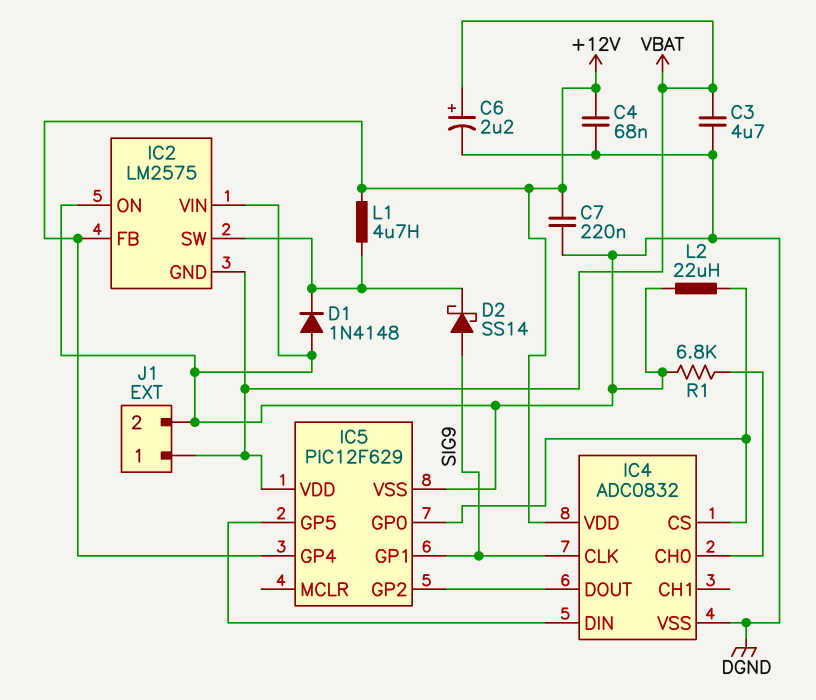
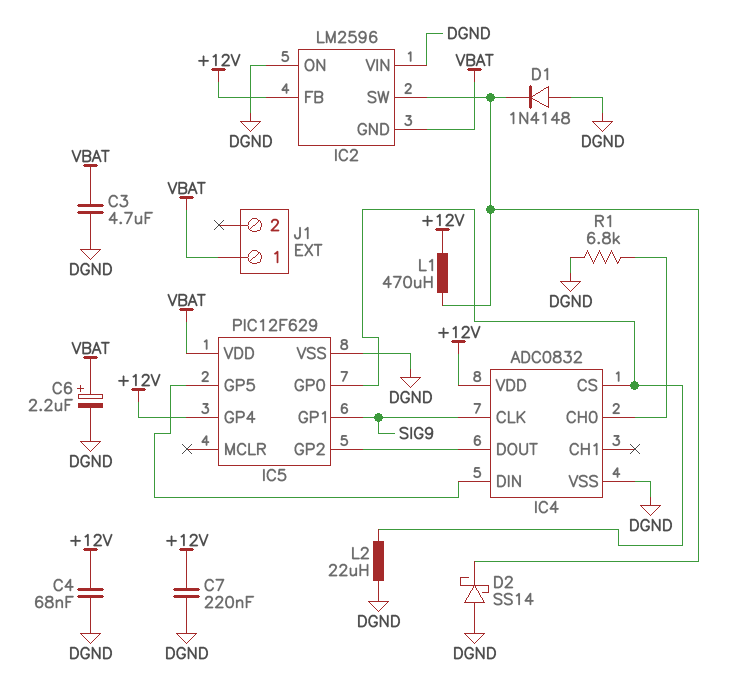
D2: schottky SS14 (A SIG9, K IC2/SW) -> schottky SS14 (A DGND, K IC2/SW)
IC2: LM2575 -> LM2596
J1 pin 2: DGND -> none
L1: 4.7uH (+12V, IC2/SW) -> 470uH (+12V, IC2/SW)

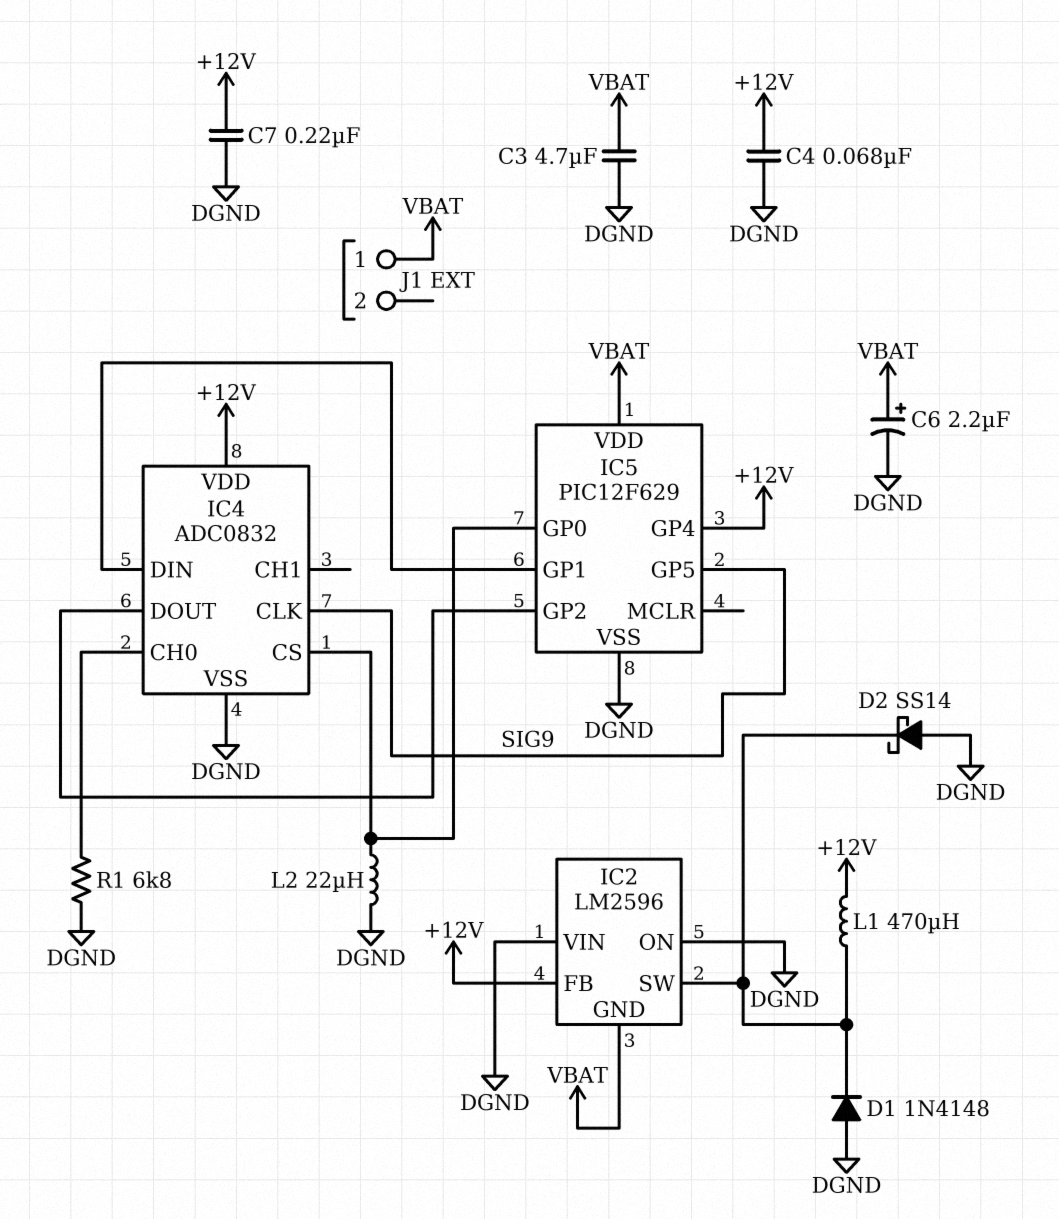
IC5 pin GP1: SIG9 -> IC4/DIN
IC5 pin GP5: IC4/DIN -> SIG9

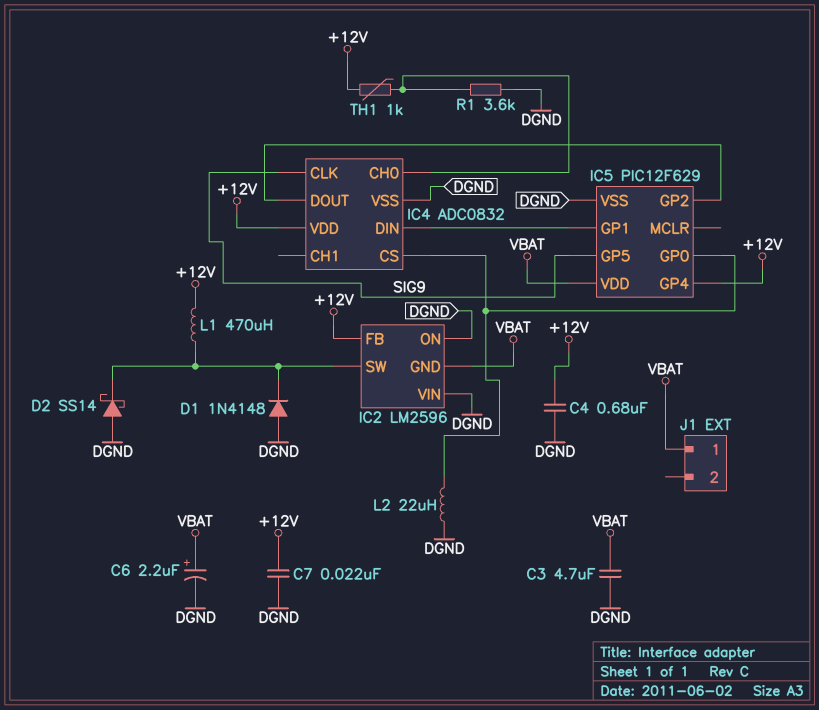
C4: 68nF (+12V, DGND) -> 680nF (+12V, DGND)
C7: 220nF (+12V, DGND) -> 22nF (+12V, DGND)
R1: 6.8k (DGND, IC4/CH0) -> 3.6k (DGND, IC4/CH0)
TH1: none -> 1k (+12V, IC4/CH0)

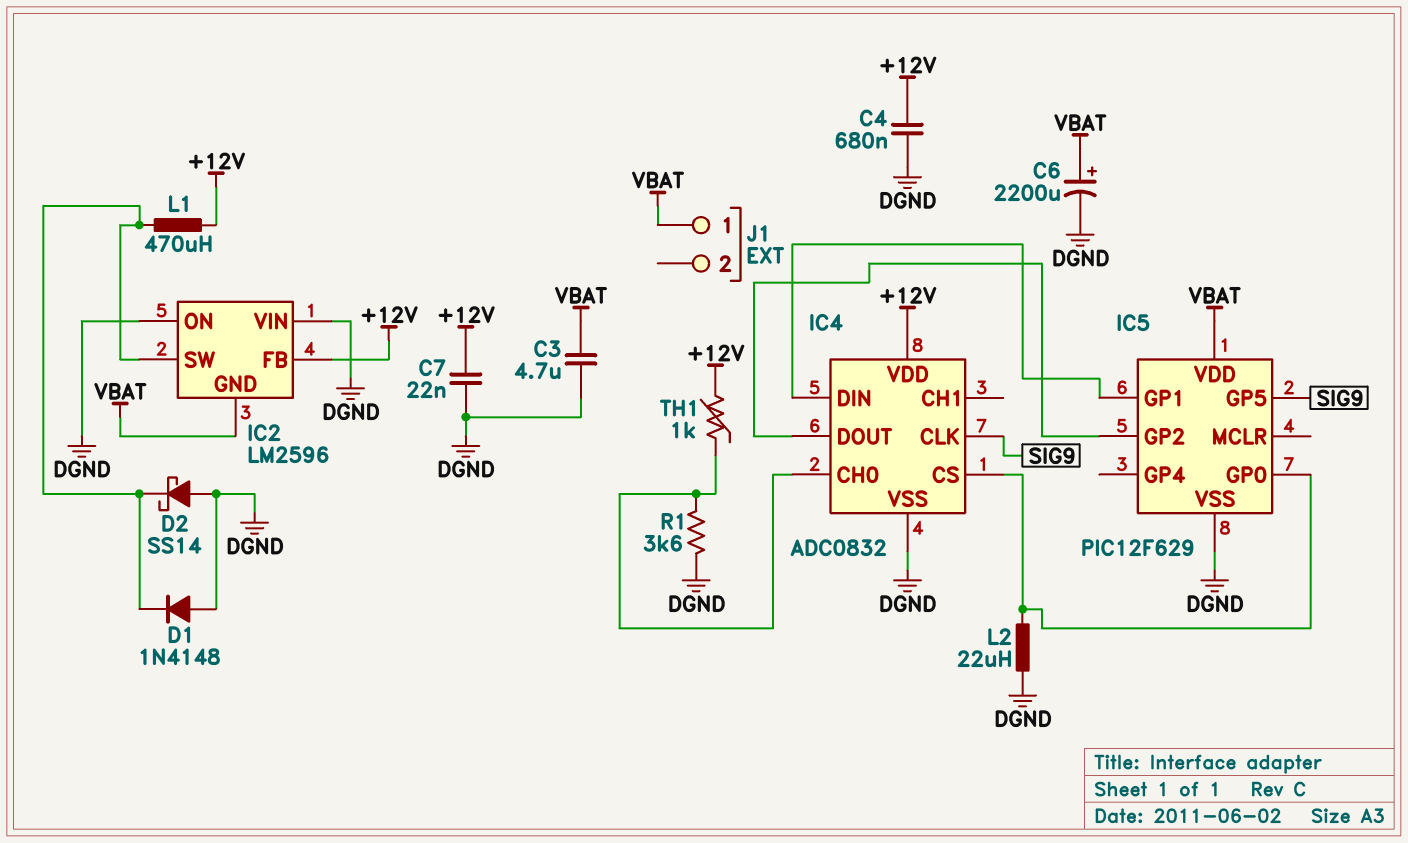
C6: 2.2uF (plus VBAT, minus DGND) -> 2200uF (plus VBAT, minus DGND)
IC5 pin GP4: +12V -> none

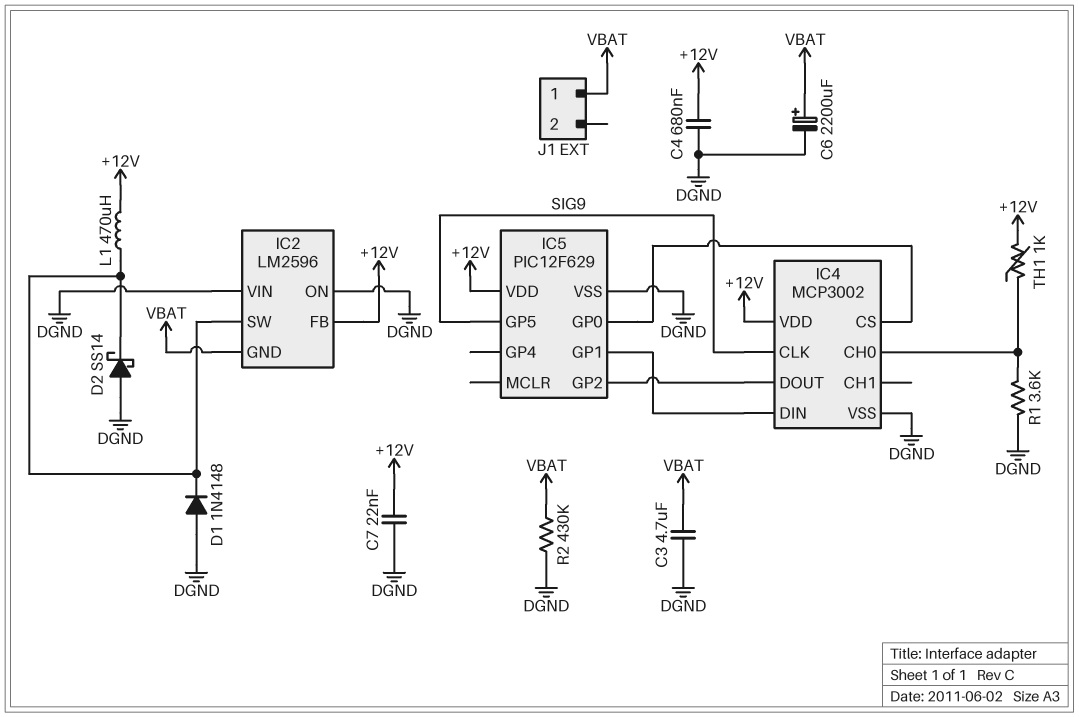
IC4: ADC0832 -> MCP3002
IC5 pin VDD: VBAT -> +12V
L2: 22uH (DGND, IC4/CS) -> none
R2: none -> 430k (DGND, VBAT)

